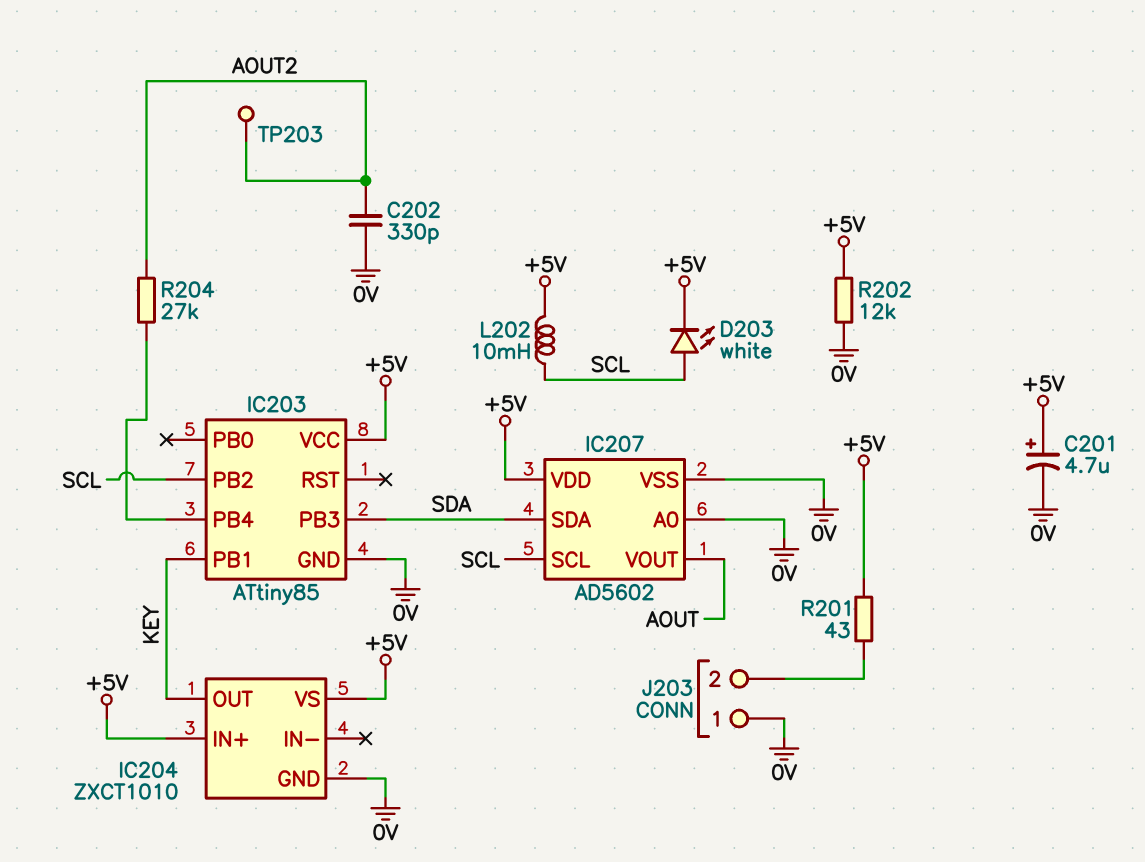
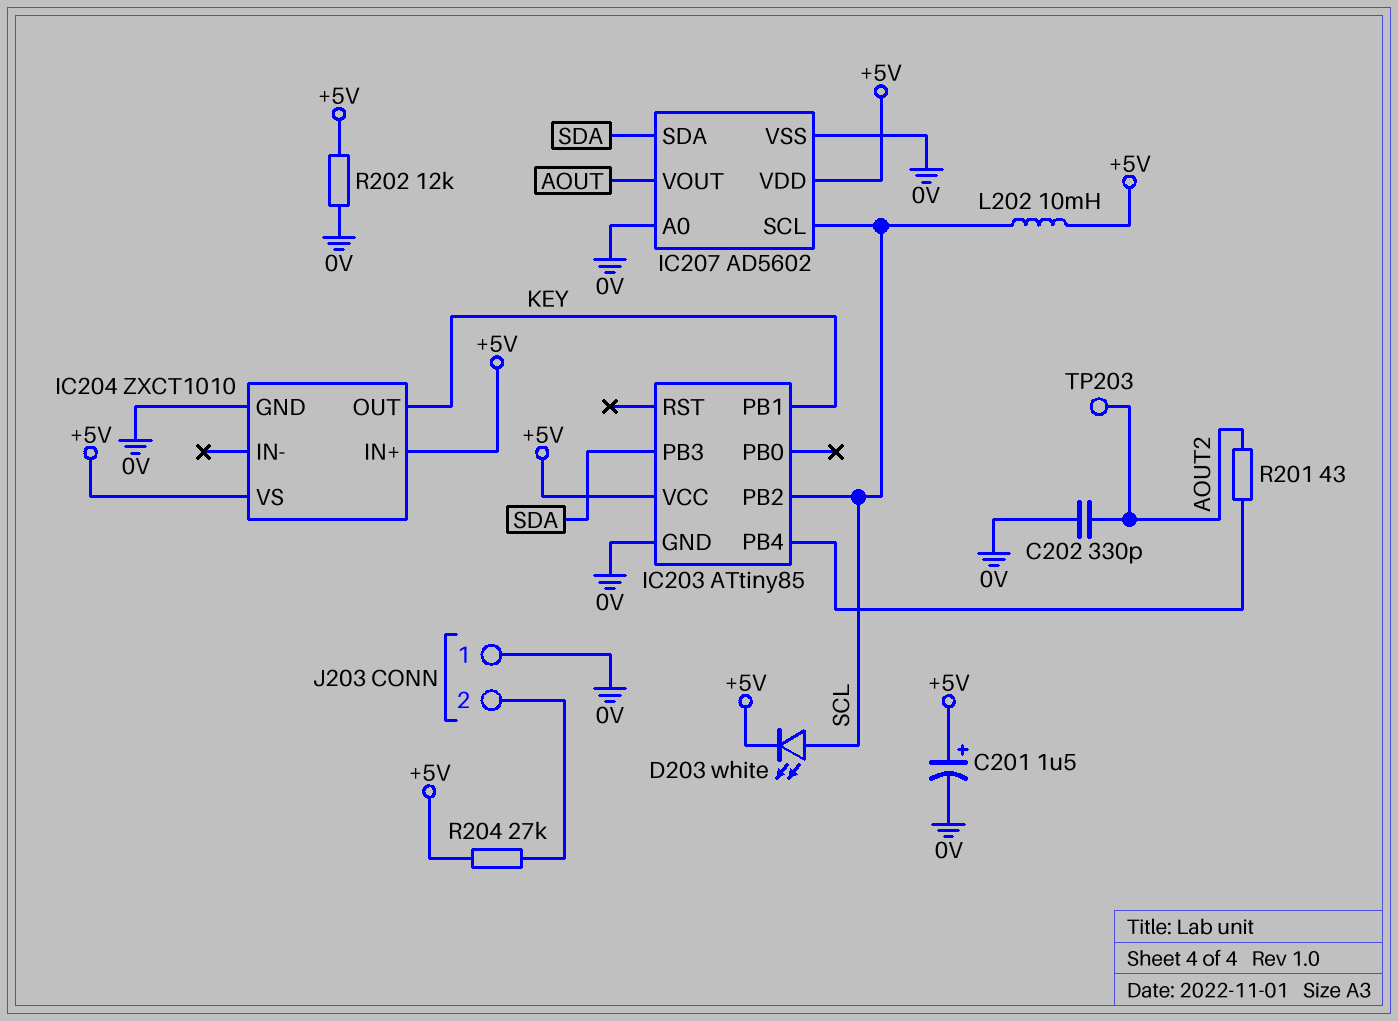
C201: 4.7uF (plus +5V, minus 0V) -> 1.5uF (plus +5V, minus 0V)
R201: 43 (+5V, J203/2) -> 43 (AOUT2, IC203/PB4)
R204: 27k (AOUT2, IC203/PB4) -> 27k (+5V, J203/2)

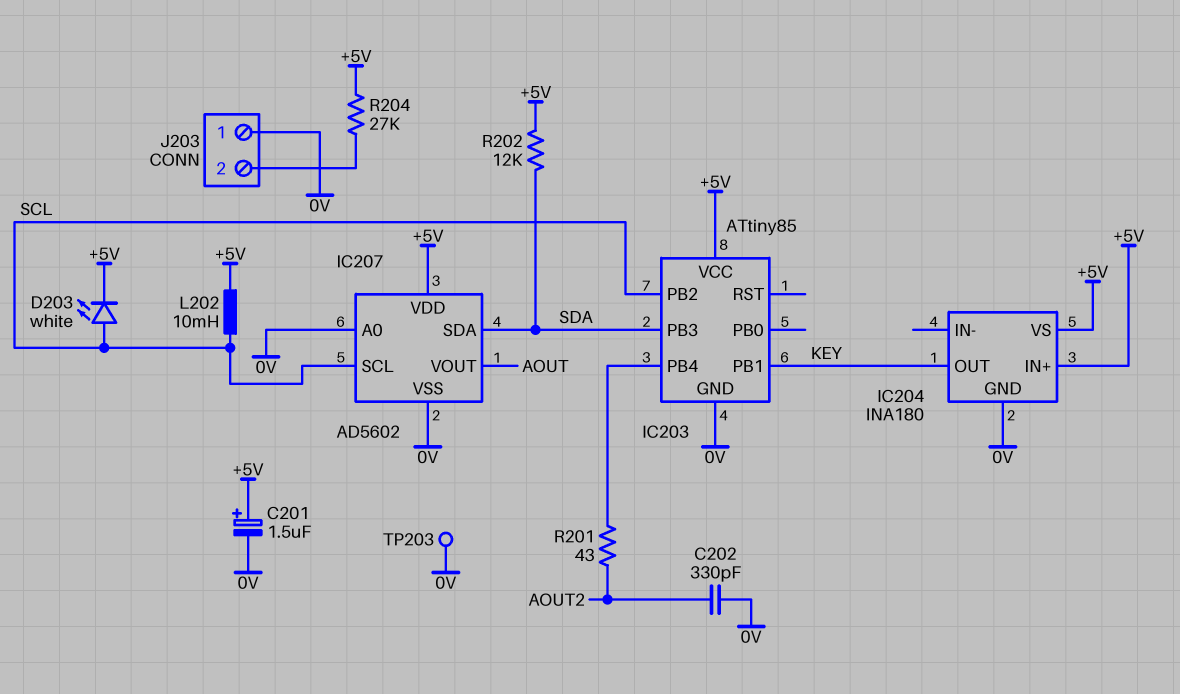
IC204: ZXCT1010 -> INA180
R202: 12k (+5V, 0V) -> 12k (+5V, SDA)
TP203: test point (AOUT2) -> test point (0V)

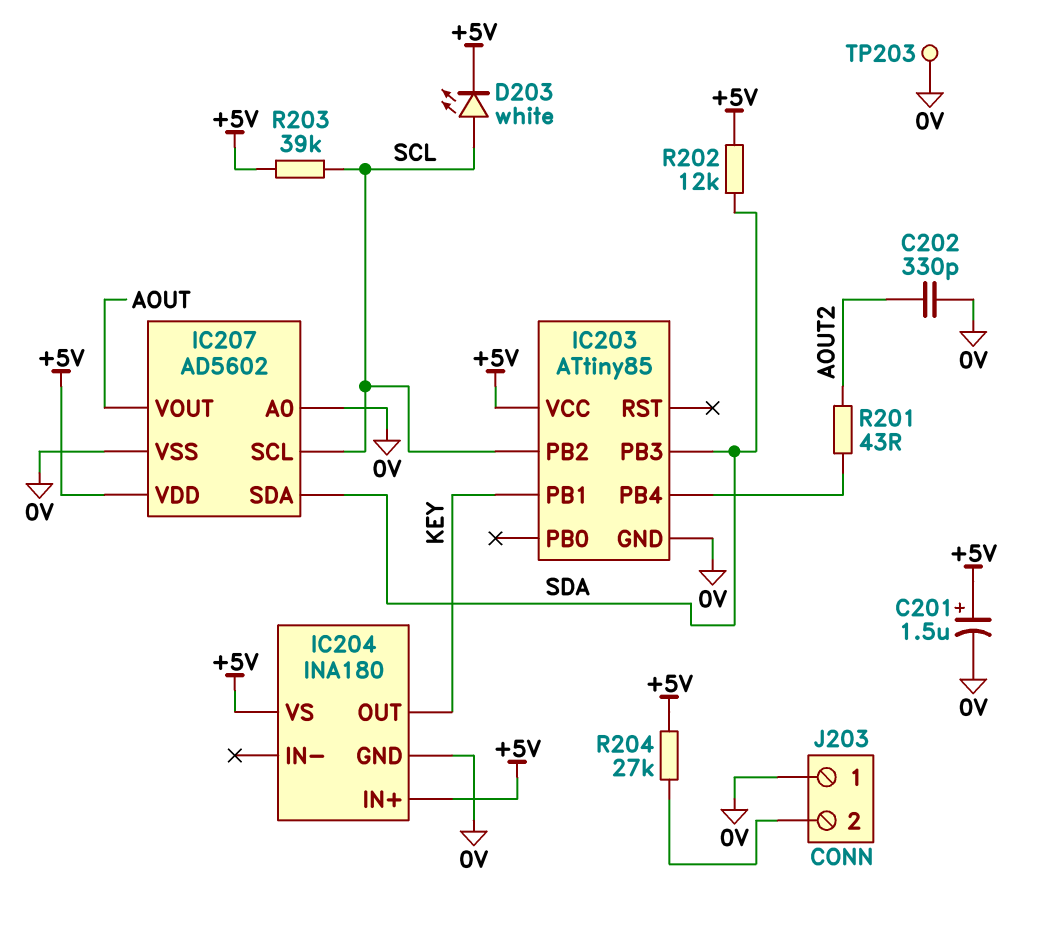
L202: 10mH (+5V, SCL) -> none
R203: none -> 39k (+5V, SCL)

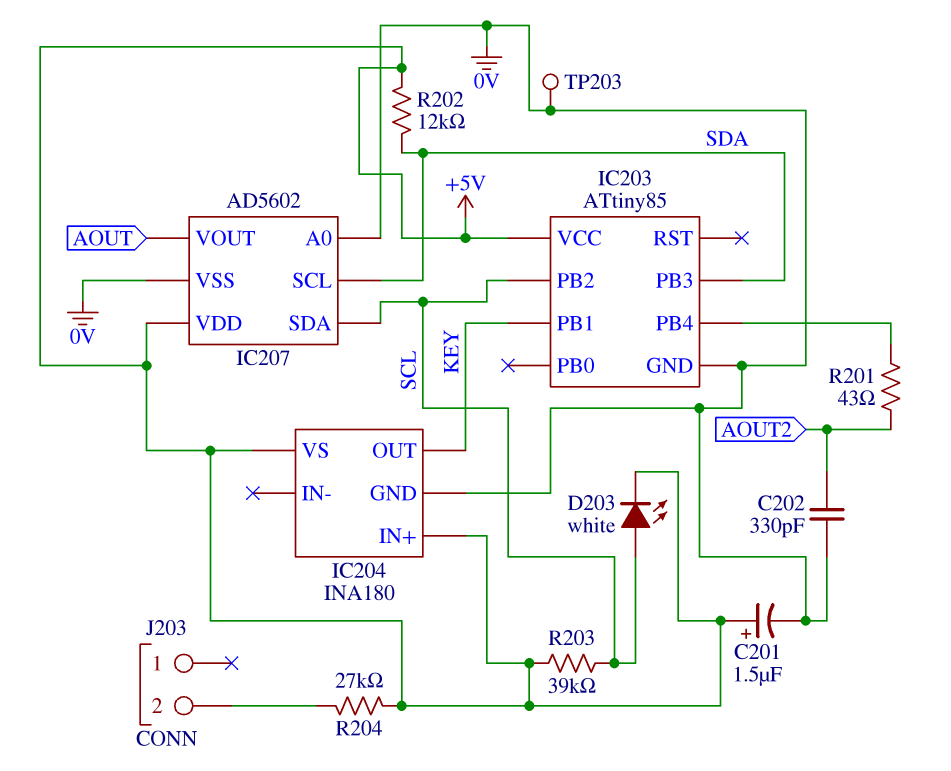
IC207 pin SCL: SCL -> SDA
IC207 pin SDA: SDA -> SCL
J203 pin 1: 0V -> none

